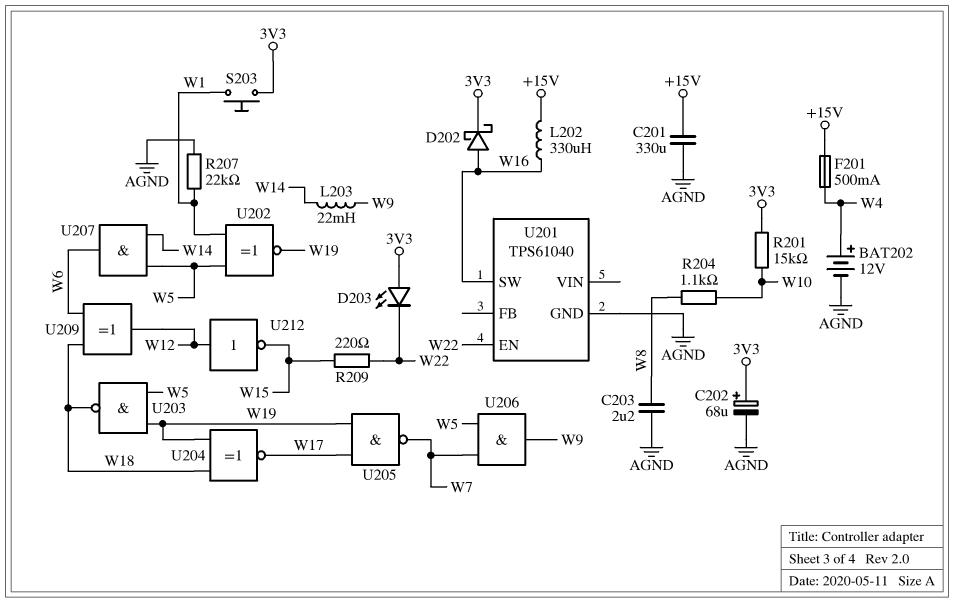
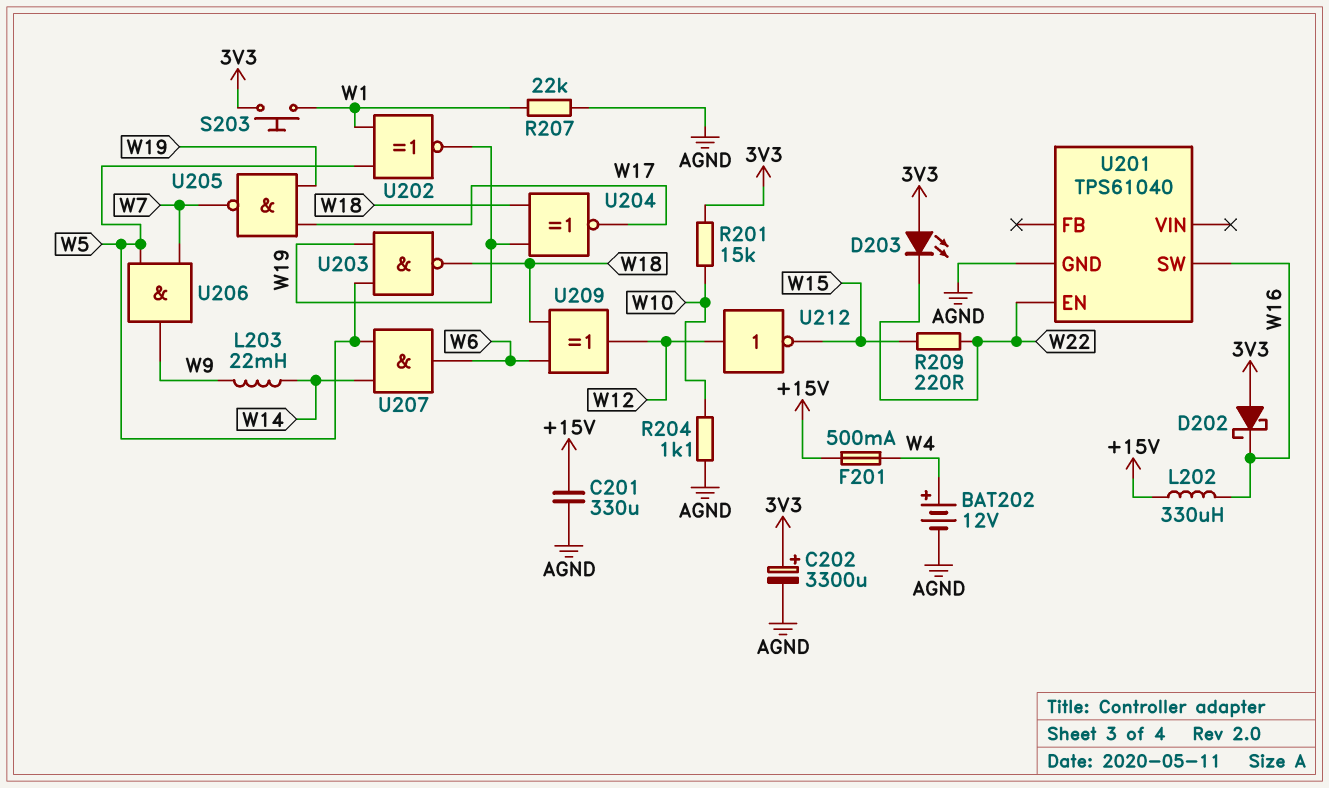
C202: 68uF (plus 3V3, minus AGND) -> 3300uF (plus 3V3, minus AGND)
C203: 2.2uF (AGND, W8) -> none
D202: schottky (A W16, K 3V3) -> schottky (A 3V3, K W16)
R204: 1.1k (W8, W10) -> 1.1k (AGND, W10)

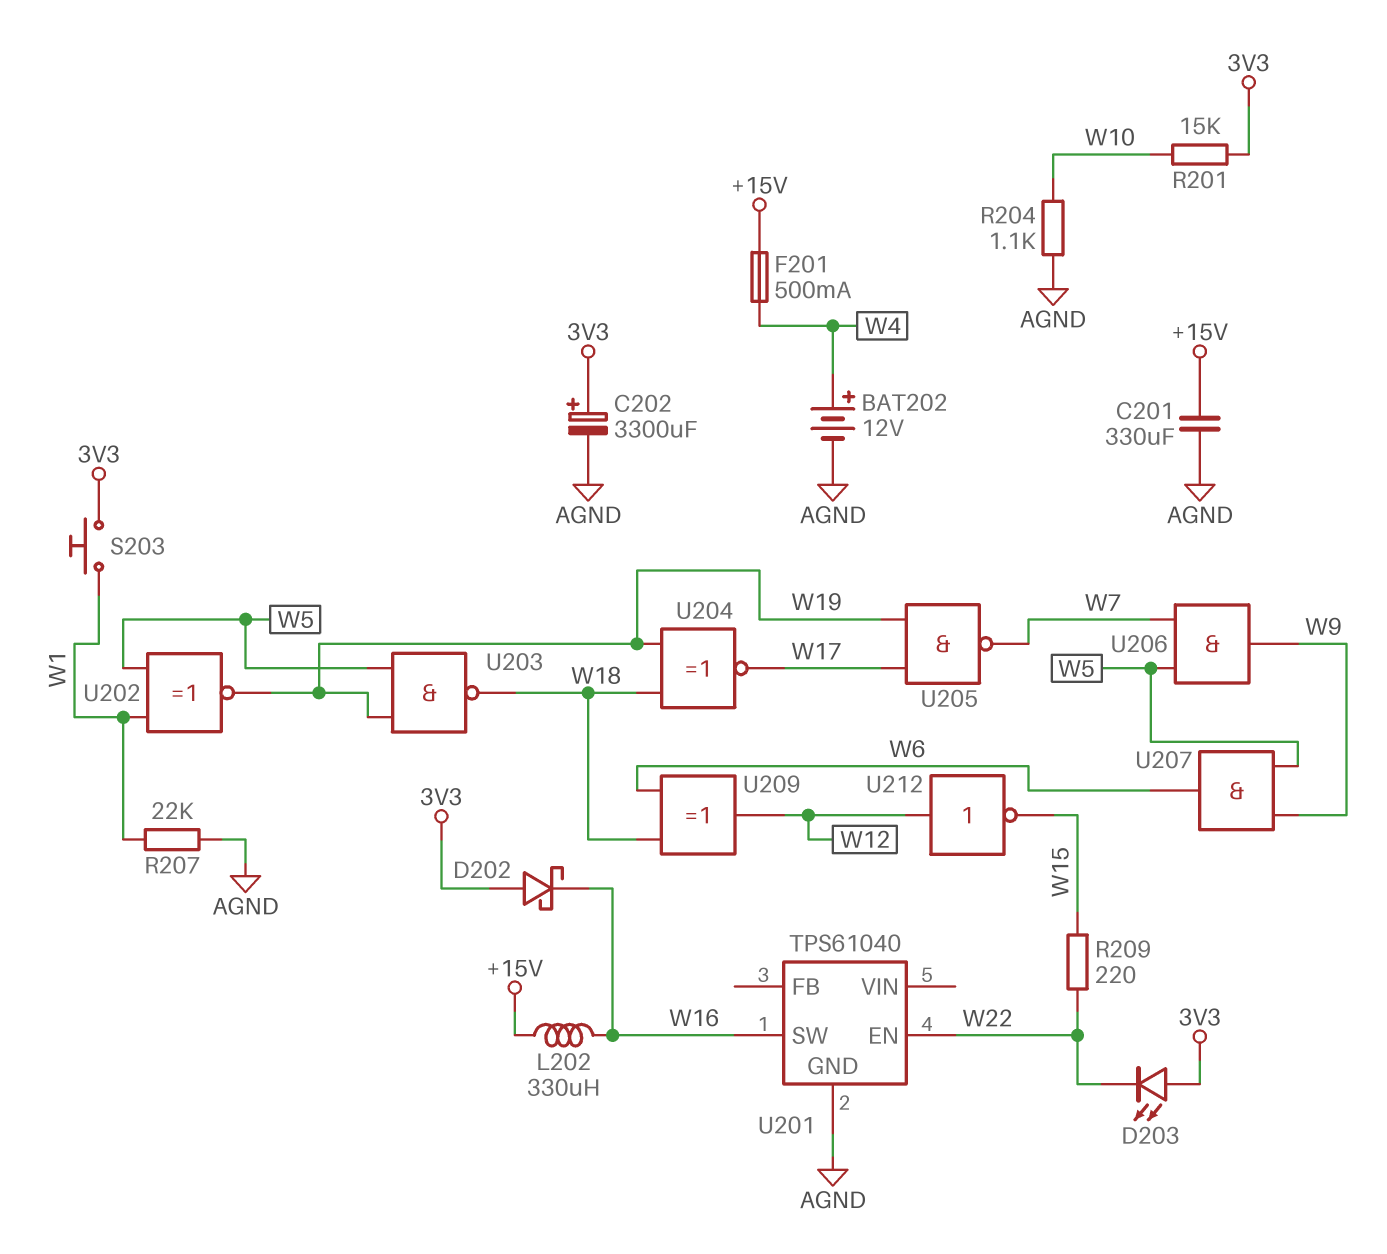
L203: 22mH (W9, W14) -> none
U207: AND (in W5, in W14, out W6) -> AND (in W5, in W9, out W6)

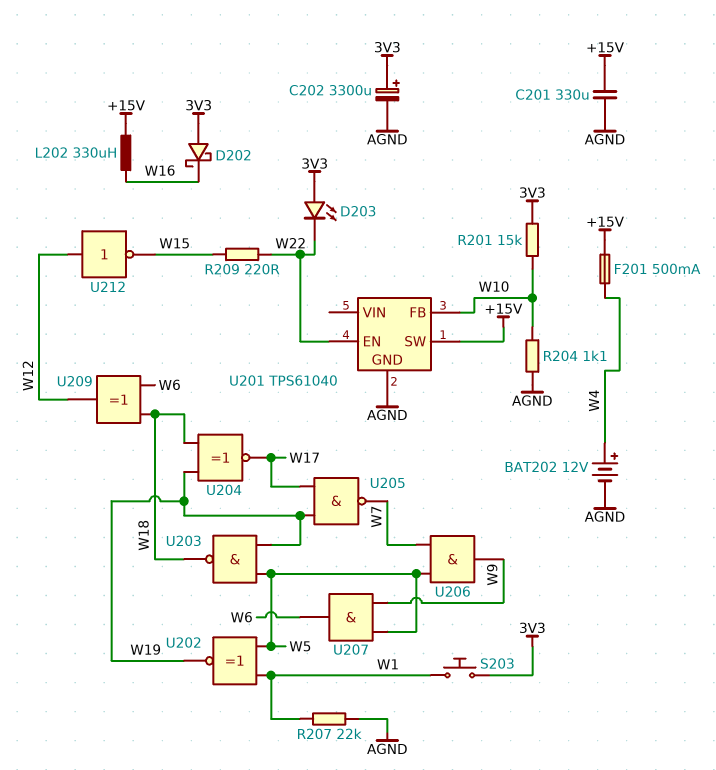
U201 pin FB: none -> W10
U201 pin SW: W16 -> +15V

